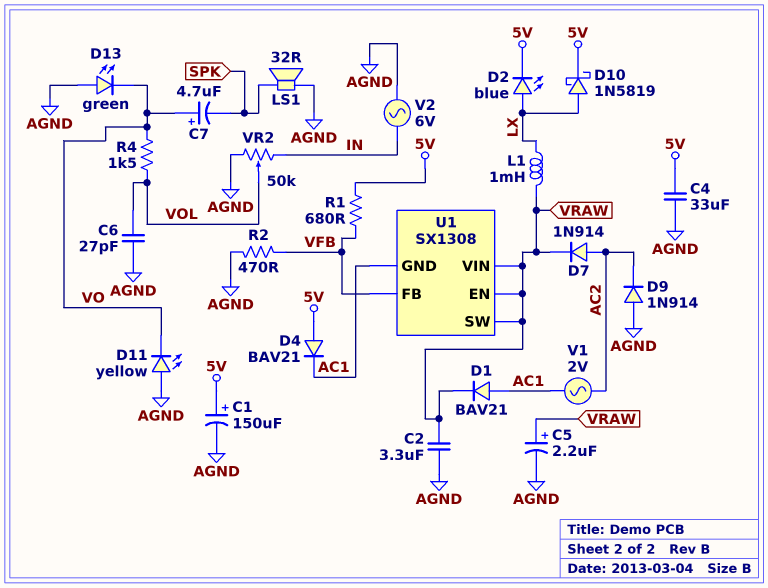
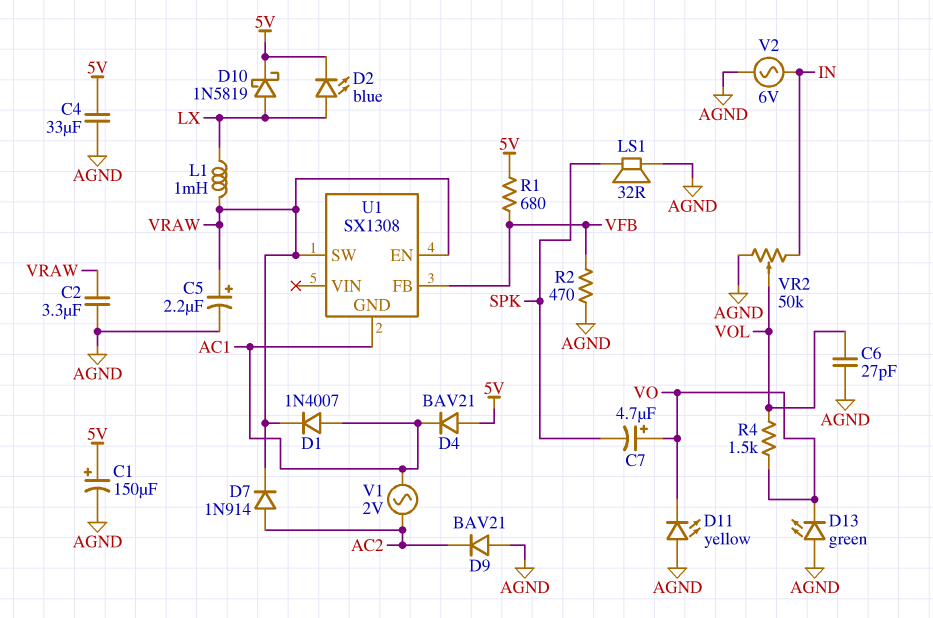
D1: diode BAV21 (A AC1, K VRAW) -> diode 1N4007 (A AC1, K VRAW)
D9: diode 1N914 (A AGND, K AC2) -> diode BAV21 (A AGND, K AC2)
U1 pin VIN: VRAW -> none

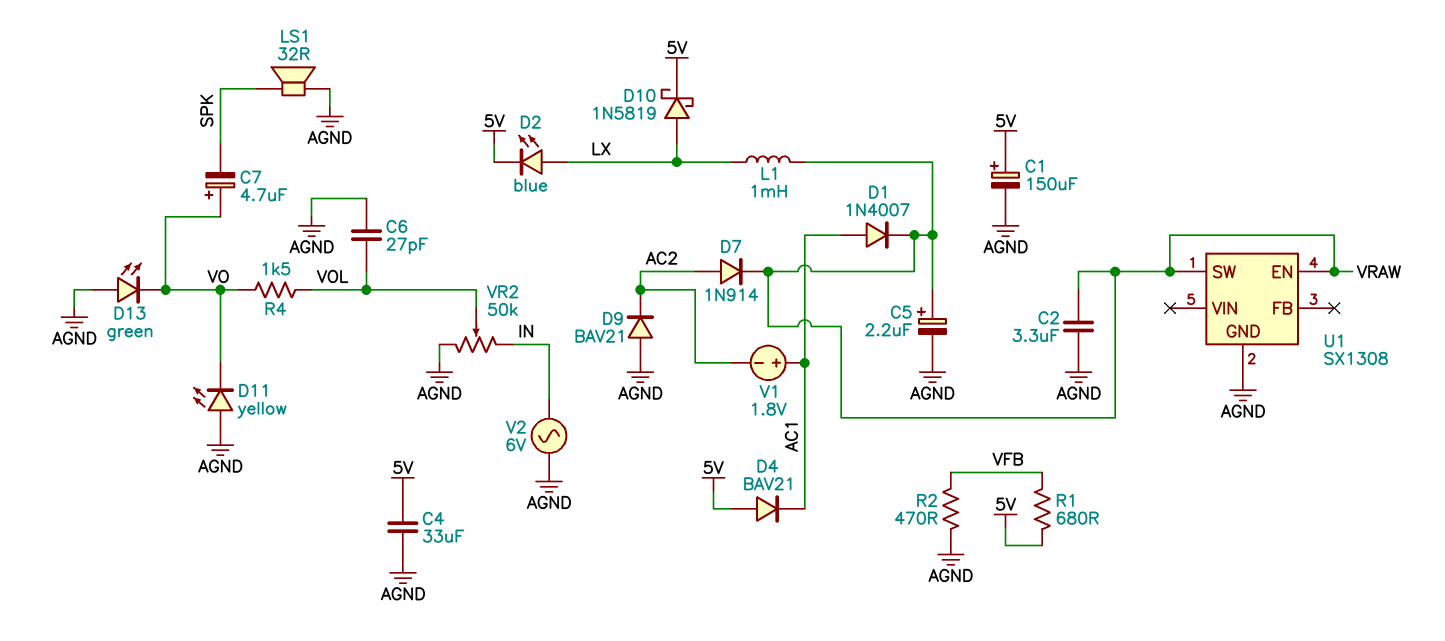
U1 pin FB: VFB -> none
U1 pin GND: AC1 -> AGND
V1: AC 2V (AC1, AC2) -> 1.8V (plus AC1, minus AC2)

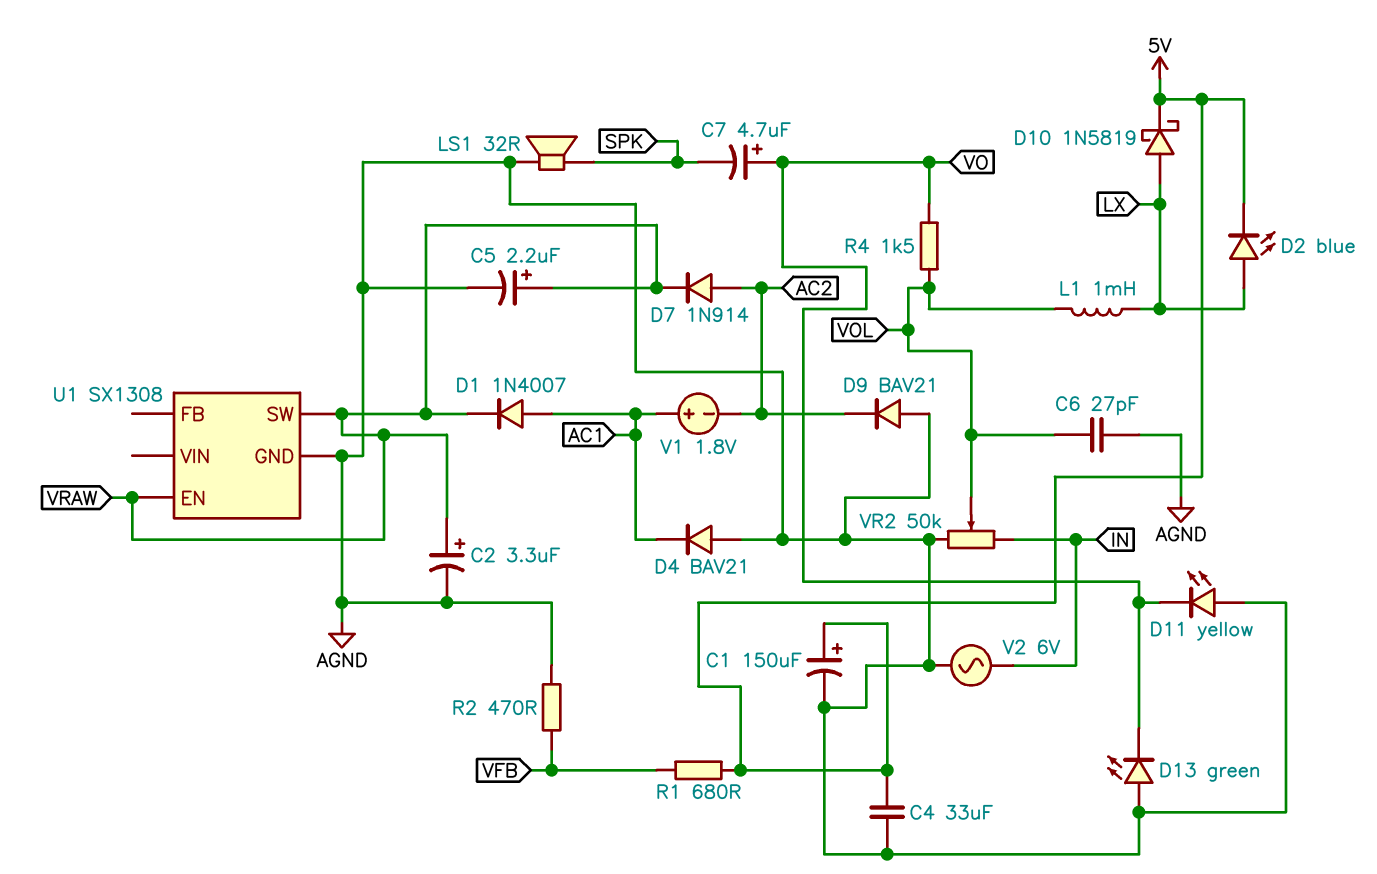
C2: 3.3uF (AGND, VRAW) -> 3.3uF (plus VRAW, minus AGND)
D4: diode BAV21 (A 5V, K AC1) -> diode BAV21 (A AGND, K AC1)
L1: 1mH (LX, VRAW) -> 1mH (LX, VOL)

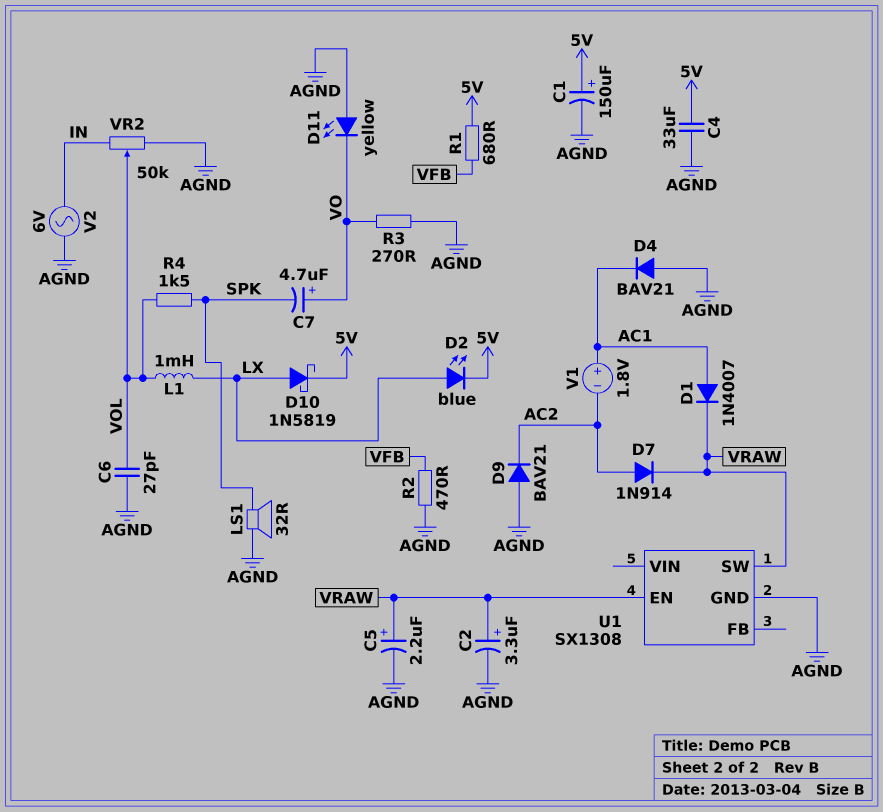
D13: LED green (A AGND, K VO) -> none
R3: none -> 270 (AGND, VO)
R4: 1.5k (VO, VOL) -> 1.5k (SPK, VOL)

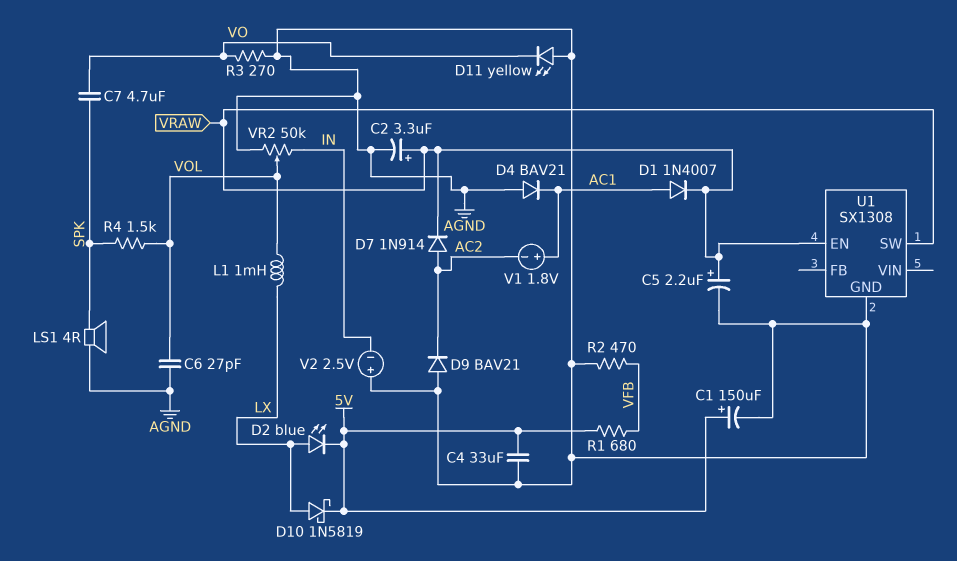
C7: 4.7uF (plus VO, minus SPK) -> 4.7uF (SPK, VO)
LS1: speaker 32R (AGND, SPK) -> speaker 4R (AGND, SPK)
V2: AC 6V (AGND, IN) -> 2.5V (plus AGND, minus IN)

